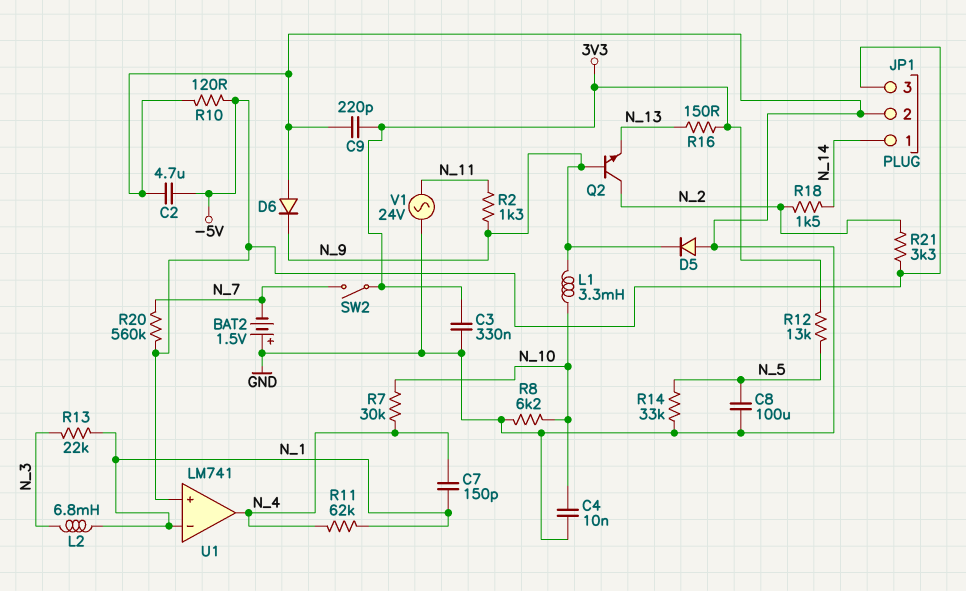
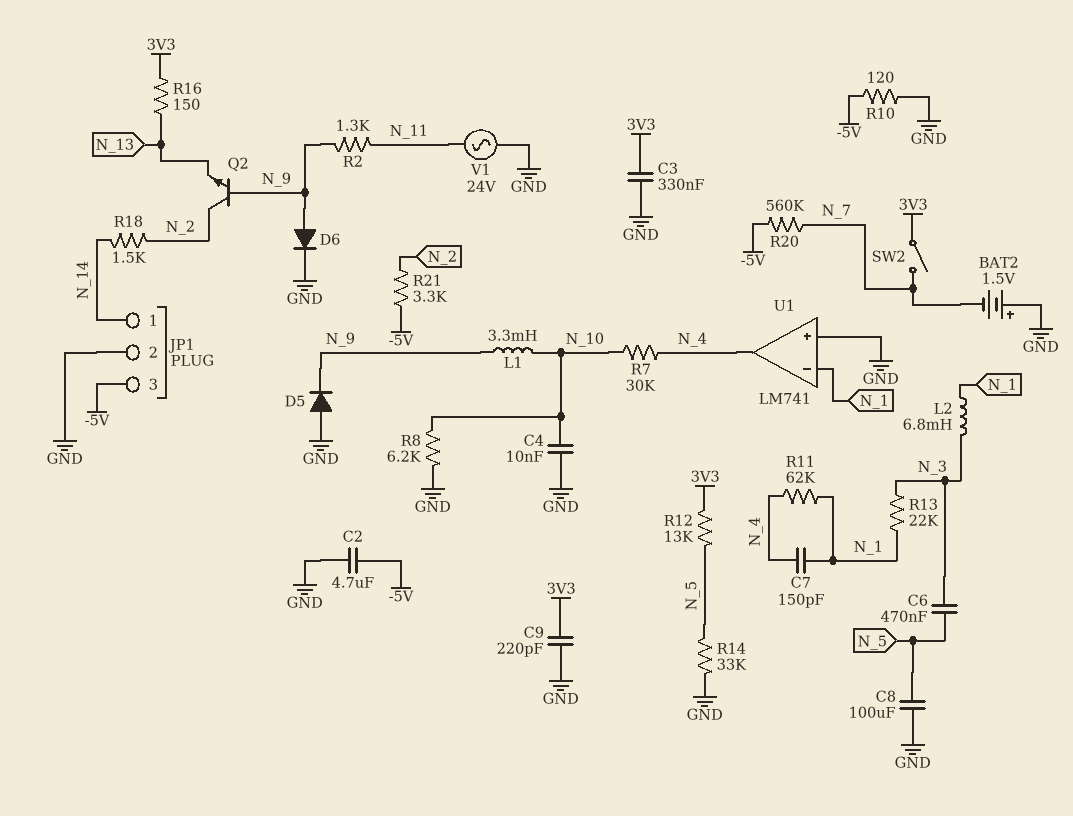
C6: none -> 470nF (N_3, N_5)
D6: diode (A GND, K N_9) -> diode (A N_9, K GND)
U1 pin in+: -5V -> GND

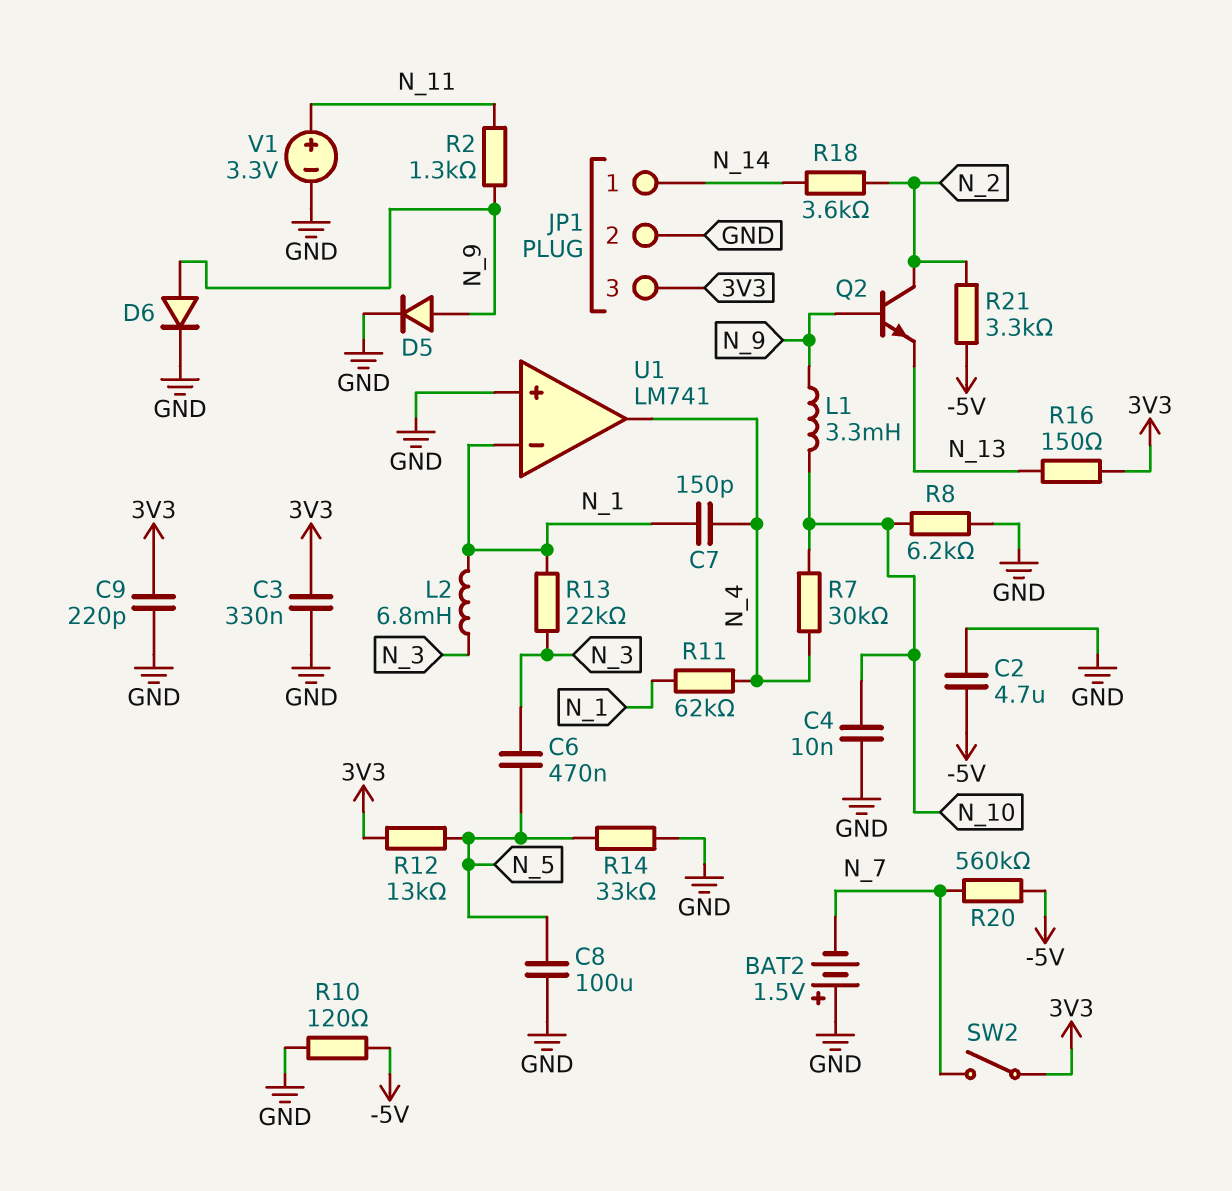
D5: diode (A GND, K N_9) -> diode (A N_9, K GND)
JP1 pin 3: -5V -> 3V3
R18: 1.5k (N_2, N_14) -> 3.6k (N_2, N_14)
V1: AC 24V (GND, N_11) -> 3.3V (plus N_11, minus GND)

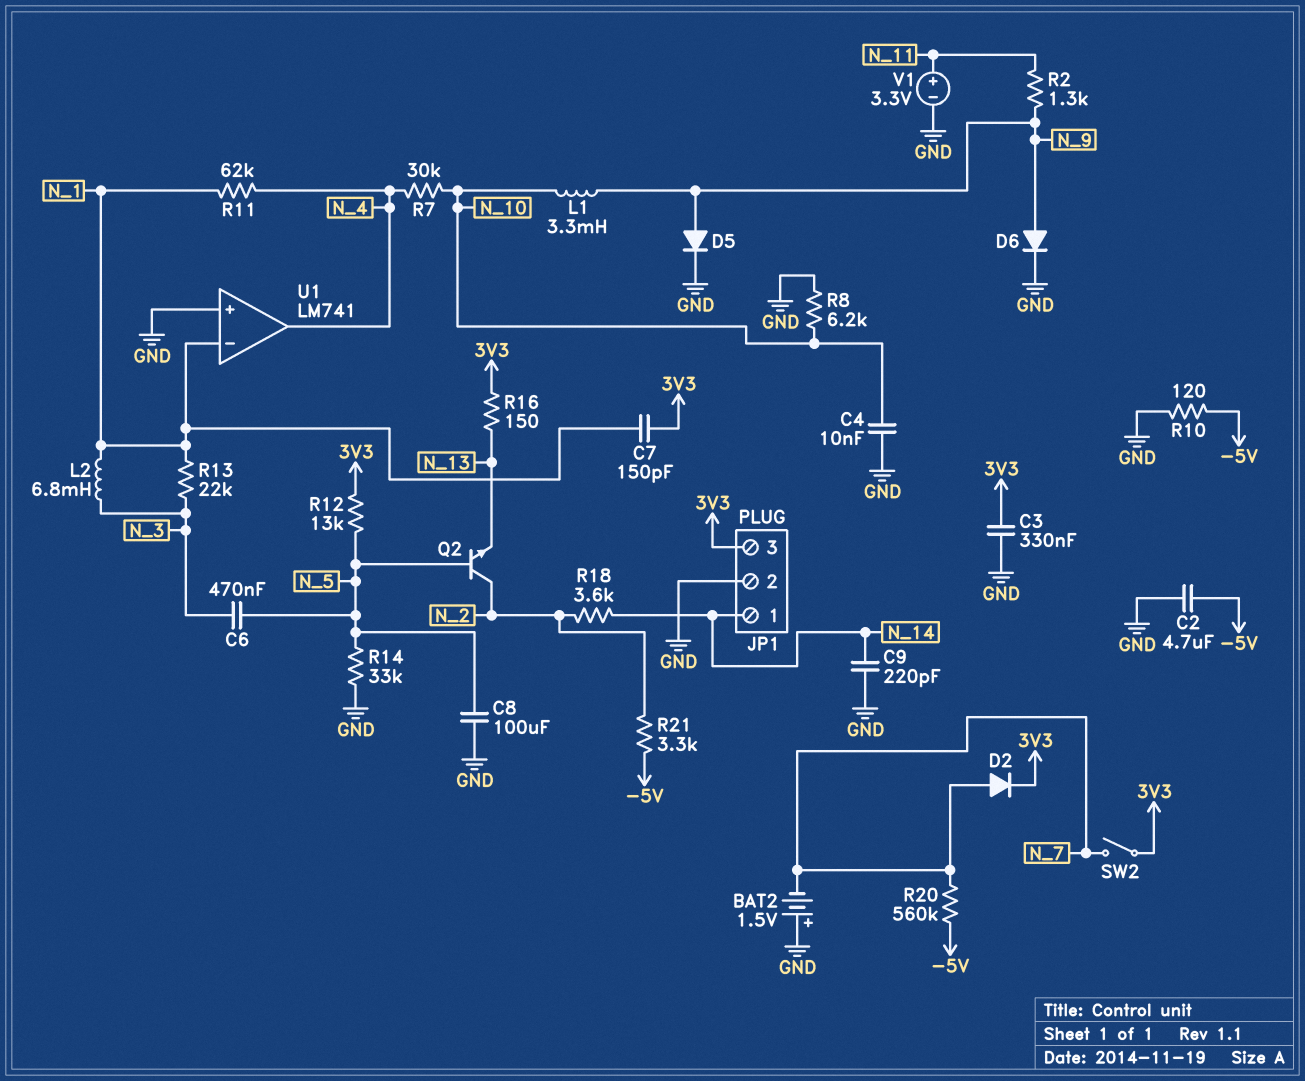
C7: 150pF (N_1, N_4) -> 150pF (3V3, N_1)
C9: 220pF (3V3, GND) -> 220pF (GND, N_14)
D2: none -> diode (A N_7, K 3V3)
Q2: NPN (B N_9, C N_2, E N_13) -> NPN (B N_5, C N_2, E N_13)

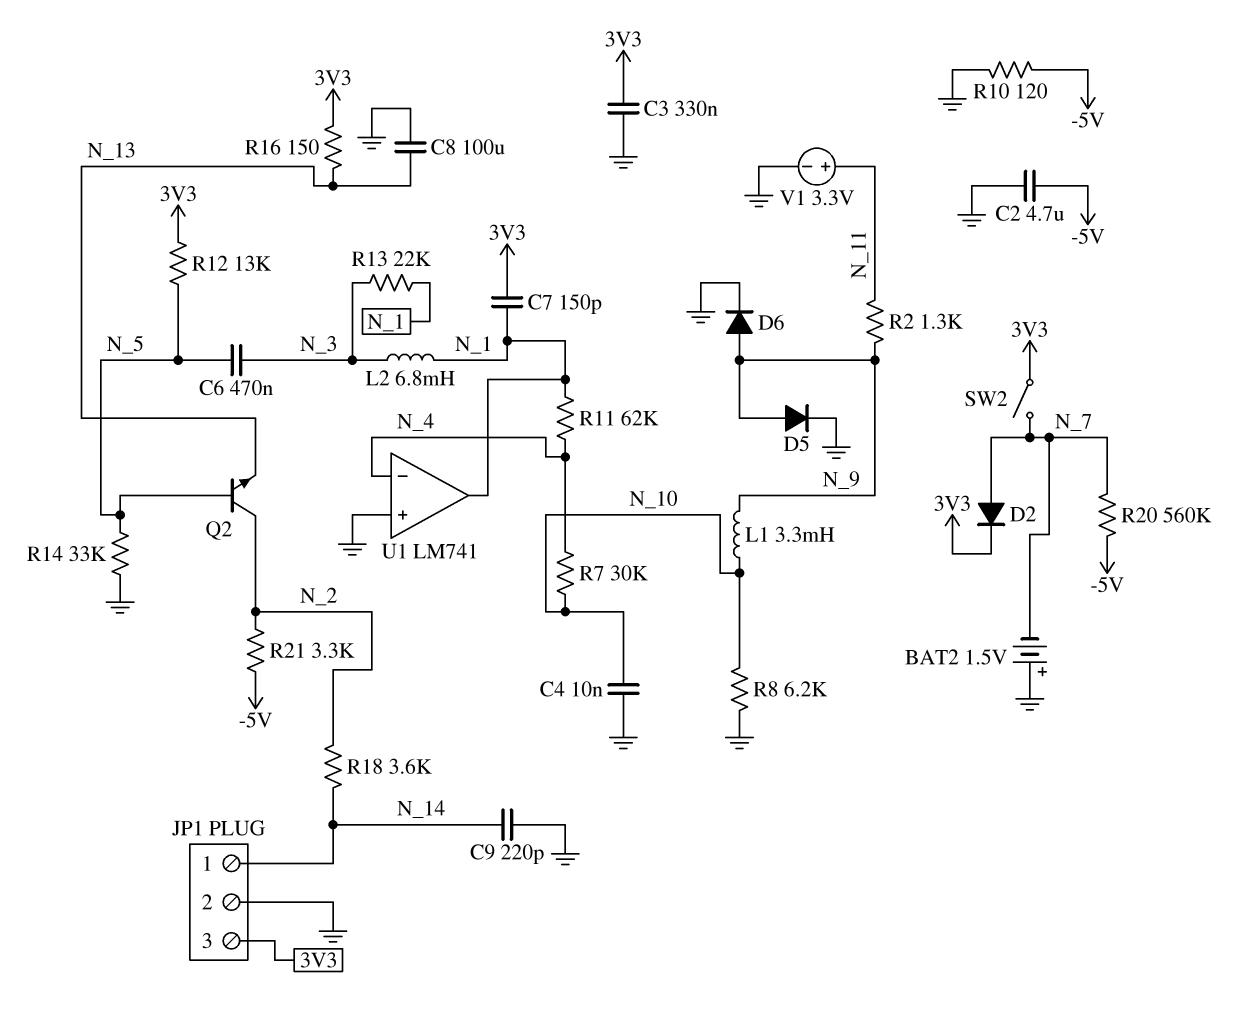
C8: 100uF (GND, N_5) -> 100uF (GND, N_13)
U1 pin in-: N_1 -> N_4
U1 pin out: N_4 -> N_1

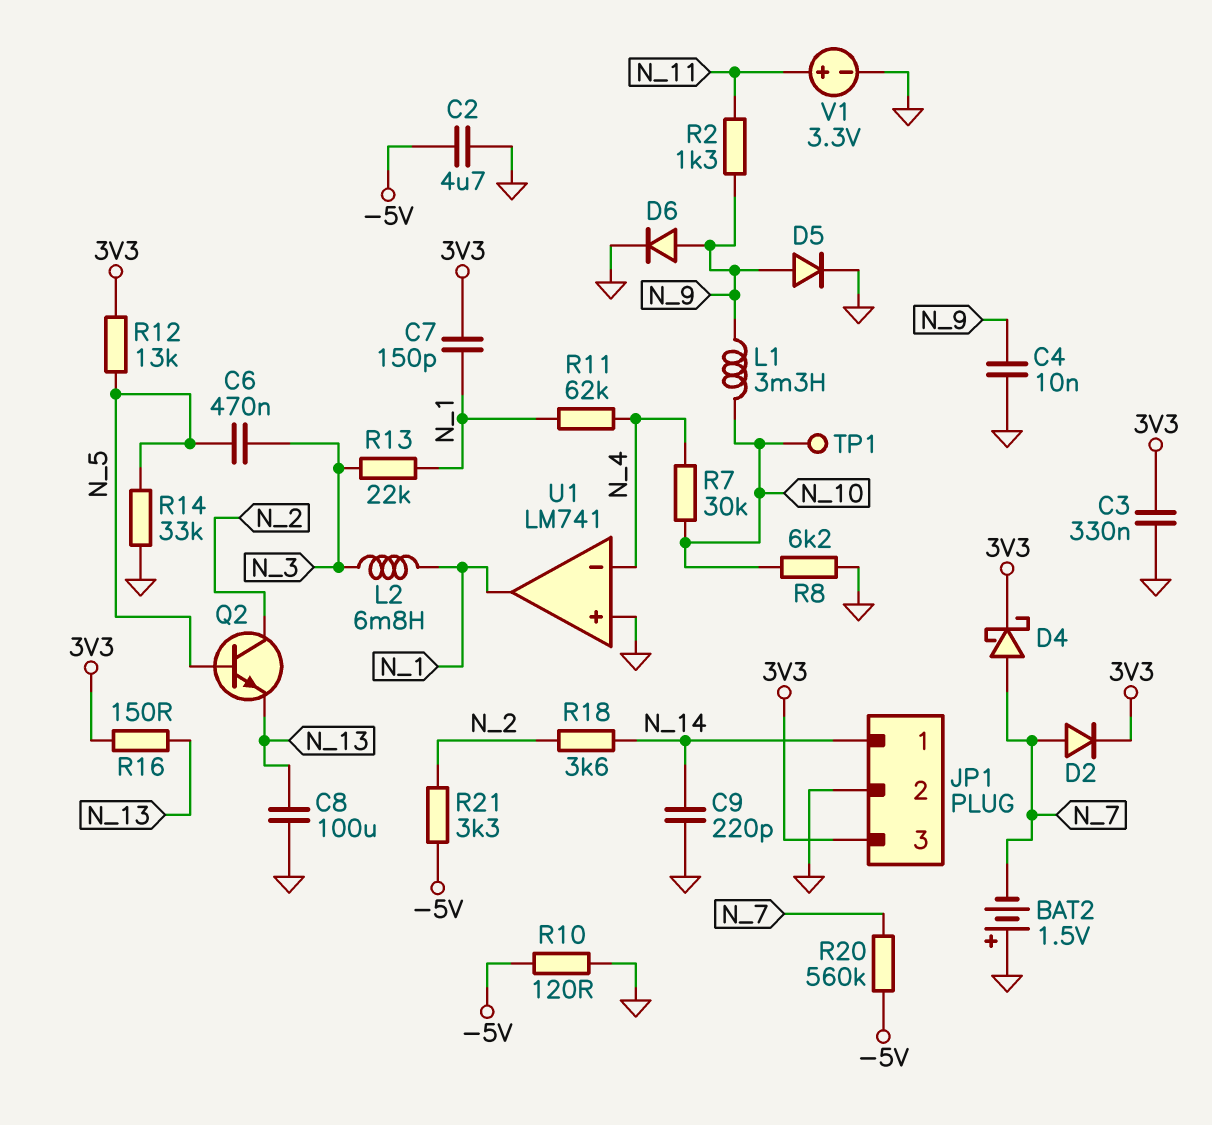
C4: 10nF (GND, N_10) -> 10nF (GND, N_9)
D4: none -> schottky (A N_7, K 3V3)
SW2: switch (3V3, N_7) -> none
TP1: none -> test point (N_10)

